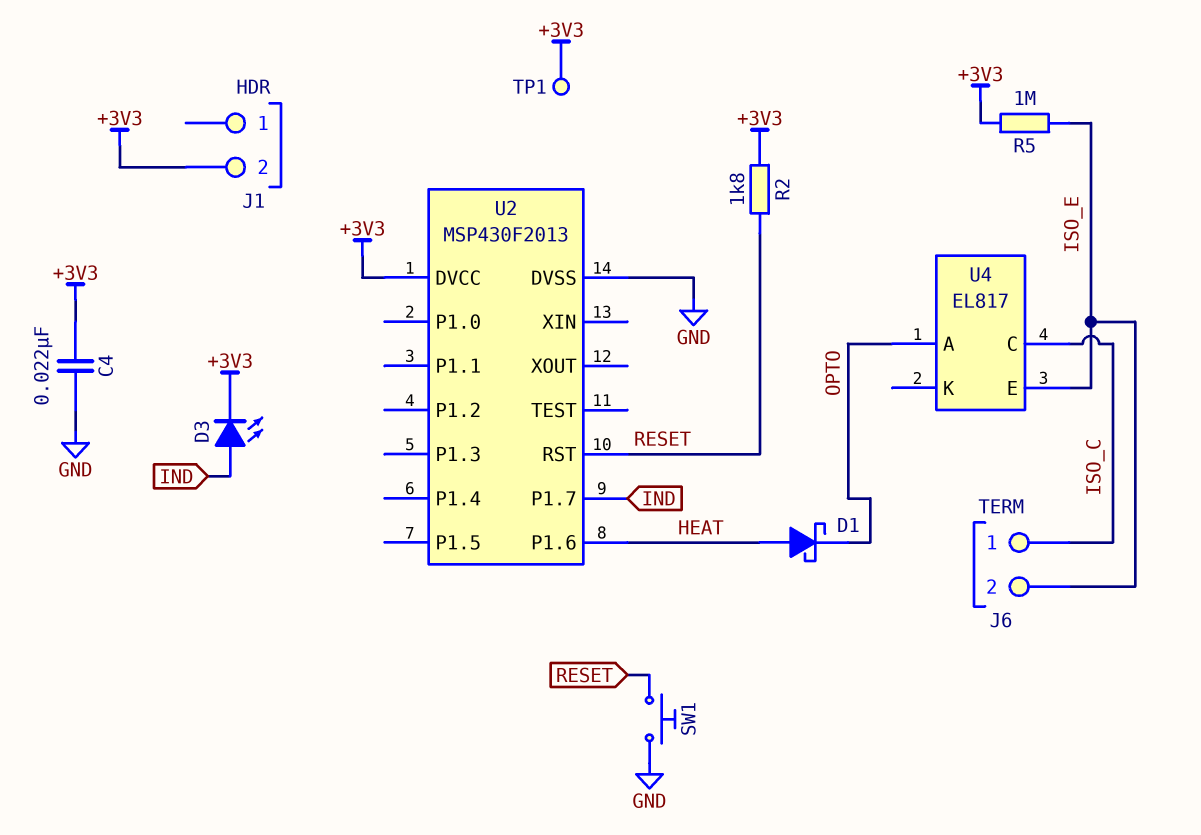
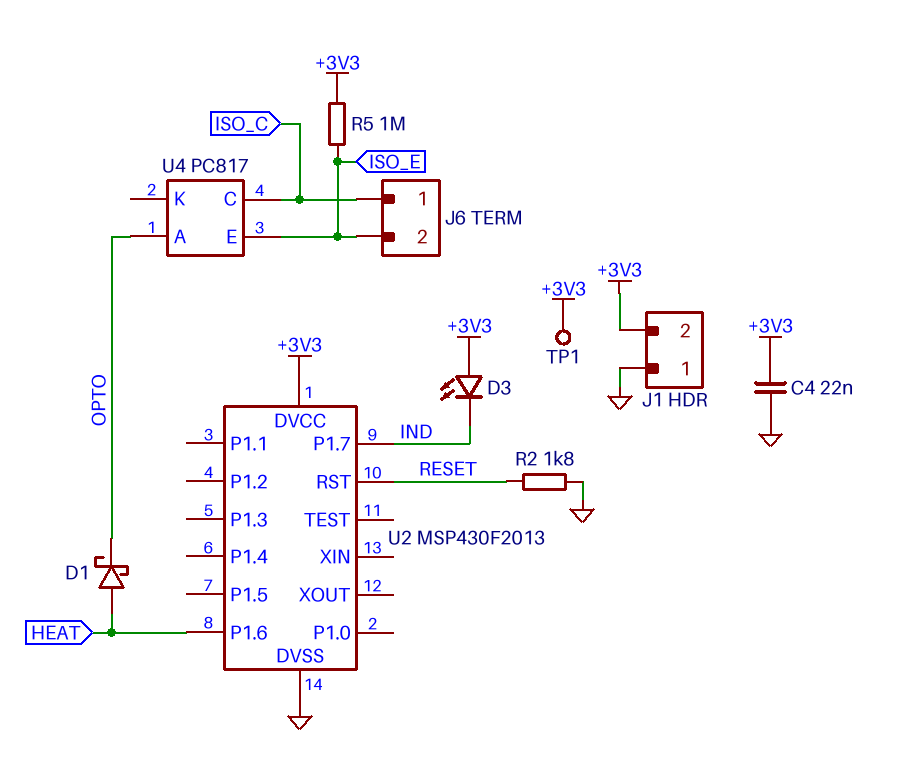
D3: LED (A IND, K +3V3) -> LED (A +3V3, K IND)
J1 pin 1: none -> GND
R2: 1.8k (+3V3, RESET) -> 1.8k (GND, RESET)
SW1: button (GND, RESET) -> none
U4: EL817 -> PC817

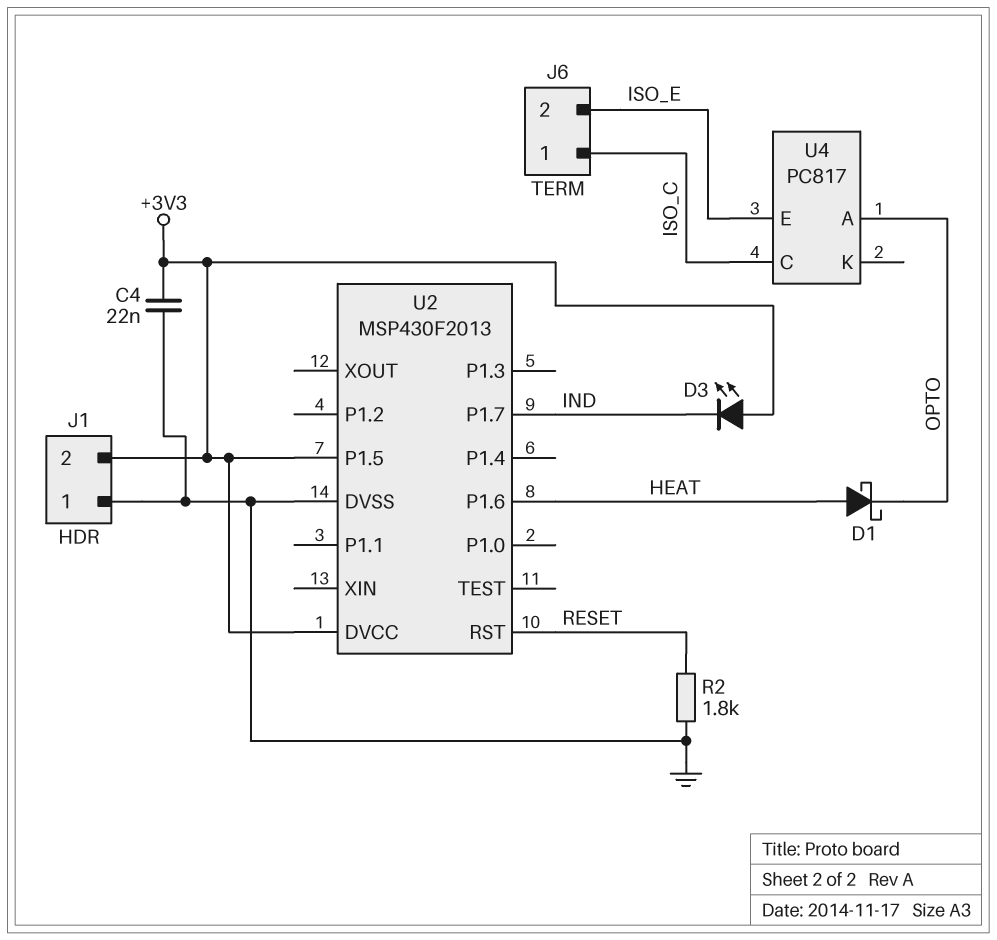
R5: 1M (+3V3, ISO_E) -> none
TP1: test point (+3V3) -> none
U2 pin P1.5: none -> +3V3

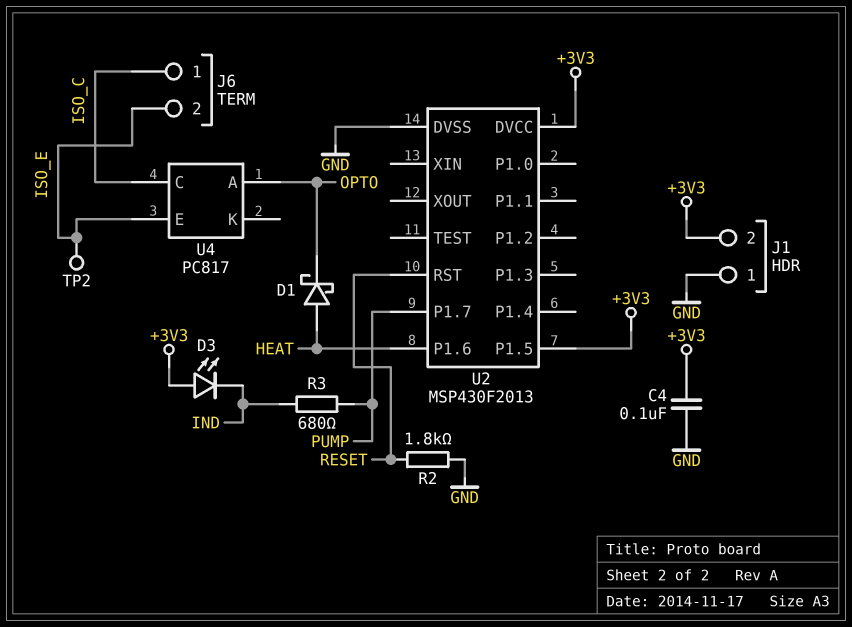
C4: 22nF (+3V3, GND) -> 100nF (+3V3, GND)
R3: none -> 680 (IND, PUMP)
TP2: none -> test point (ISO_E)
U2 pin P1.7: IND -> PUMP

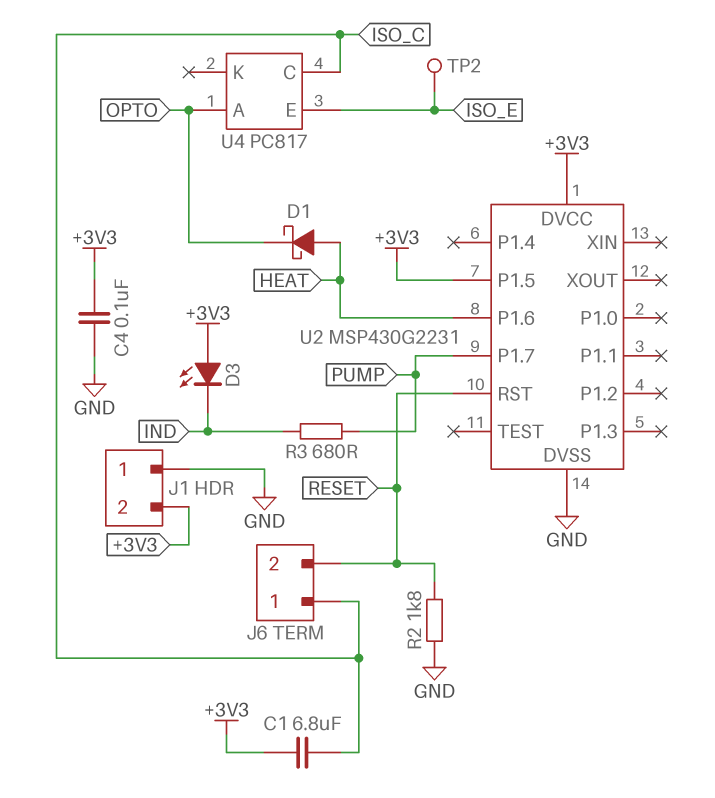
C1: none -> 6.8uF (+3V3, ISO_C)
J6 pin 2: ISO_E -> RESET
U2: MSP430F2013 -> MSP430G2231

